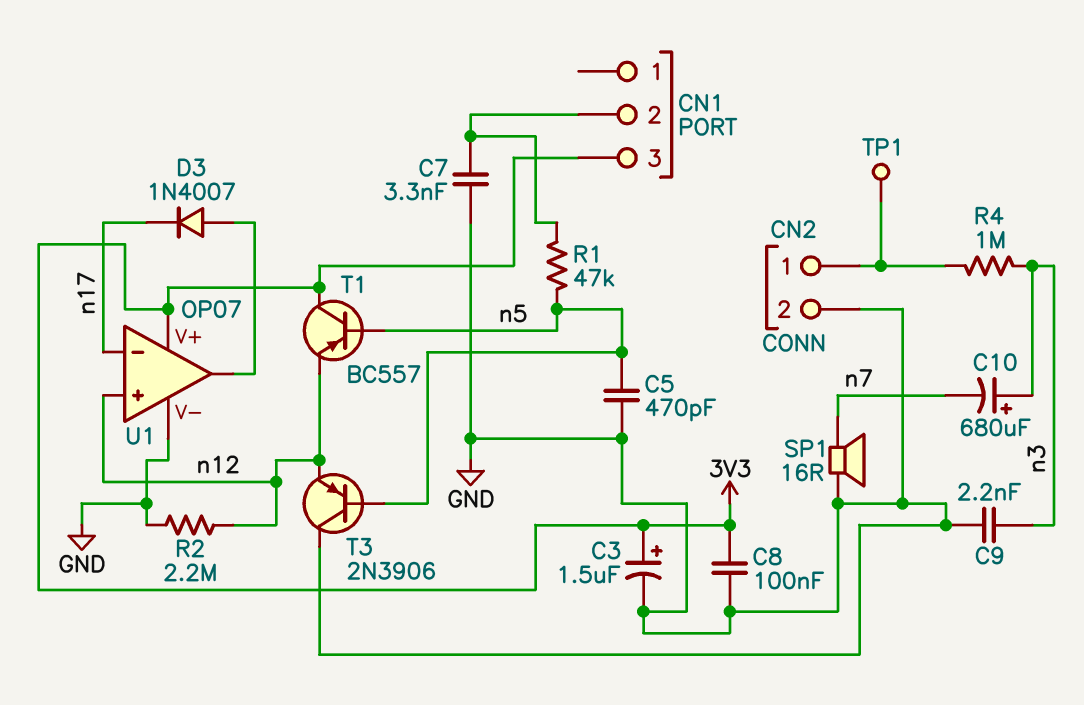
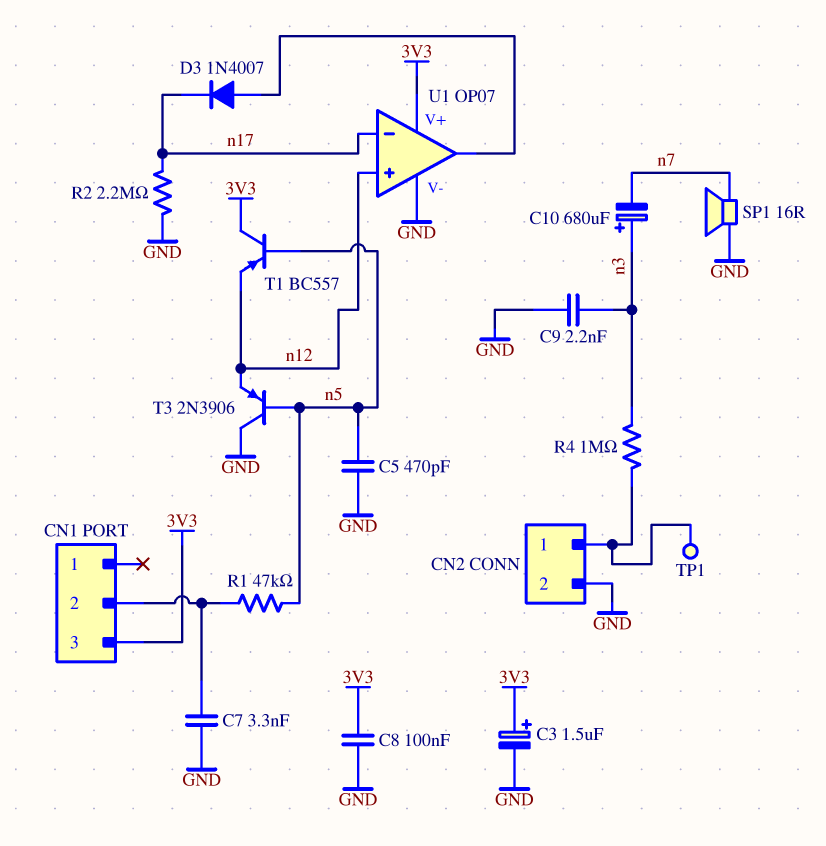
R2: 2.2M (GND, n12) -> 2.2M (GND, n17)

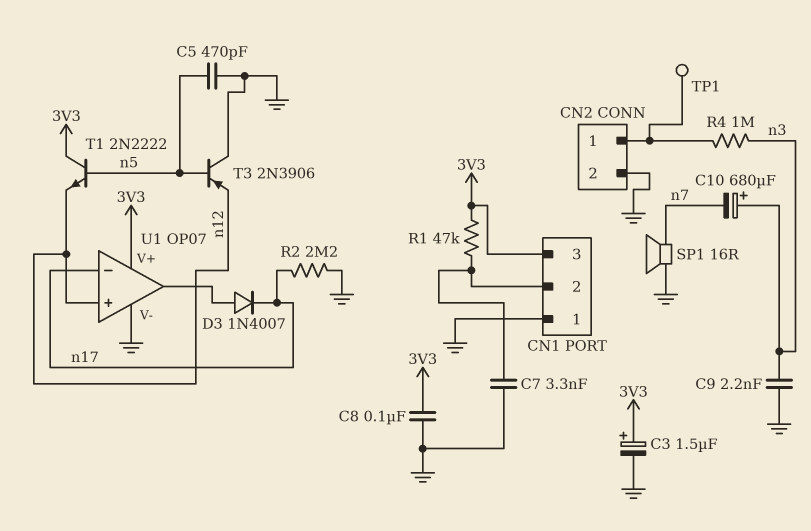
CN1 pin 1: none -> GND
R1: 47k (CN1/2, n5) -> 47k (3V3, CN1/2)
T1: PNP BC557 (B n5, C 3V3, E n12) -> NPN 2N2222 (B n5, C 3V3, E n12)

